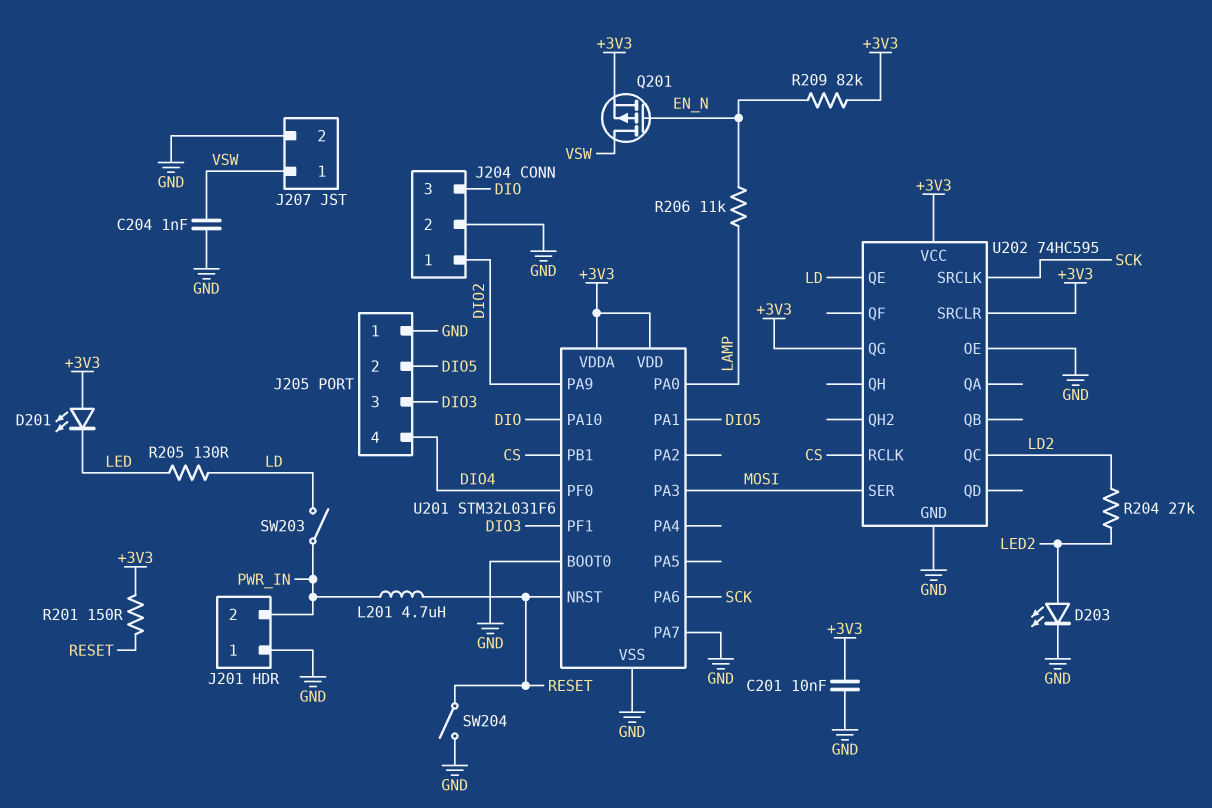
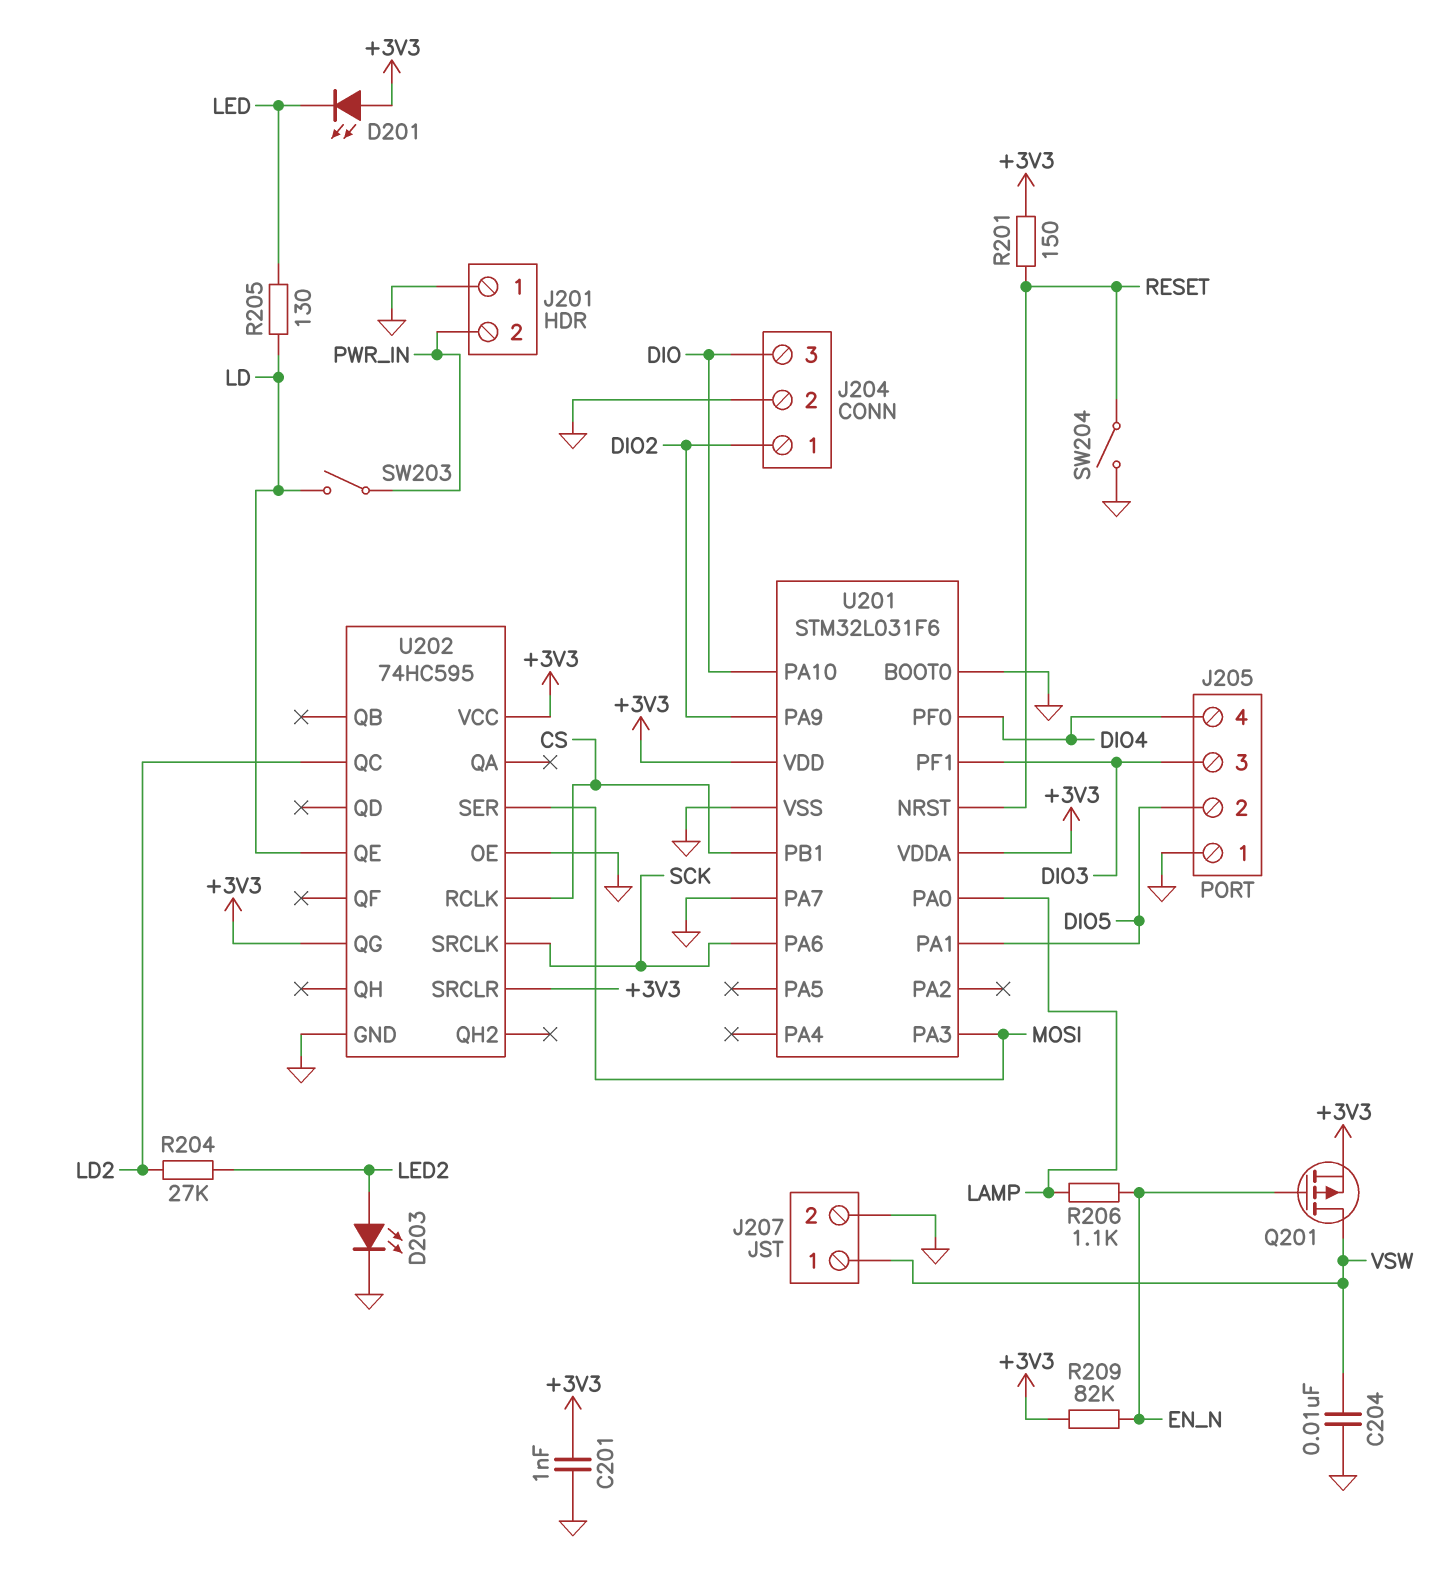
C201: 10nF (+3V3, GND) -> 1nF (+3V3, GND)
C204: 1nF (GND, VSW) -> 10nF (GND, VSW)
L201: 4.7uH (PWR_IN, RESET) -> none
R206: 11k (EN_N, LAMP) -> 1.1k (EN_N, LAMP)

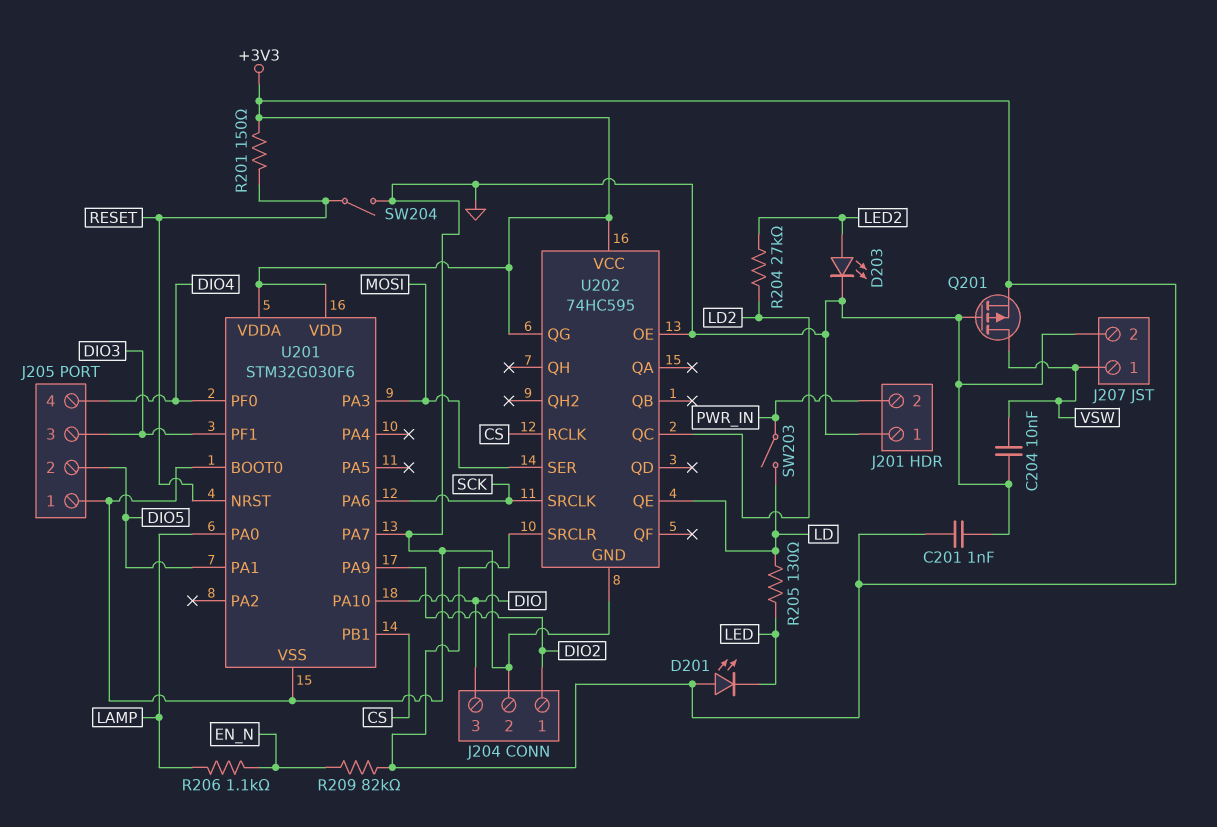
Q201: PMOS (G EN_N, D VSW, S +3V3) -> PMOS (G GND, D VSW, S +3V3)
U201: STM32L031F6 -> STM32G030F6

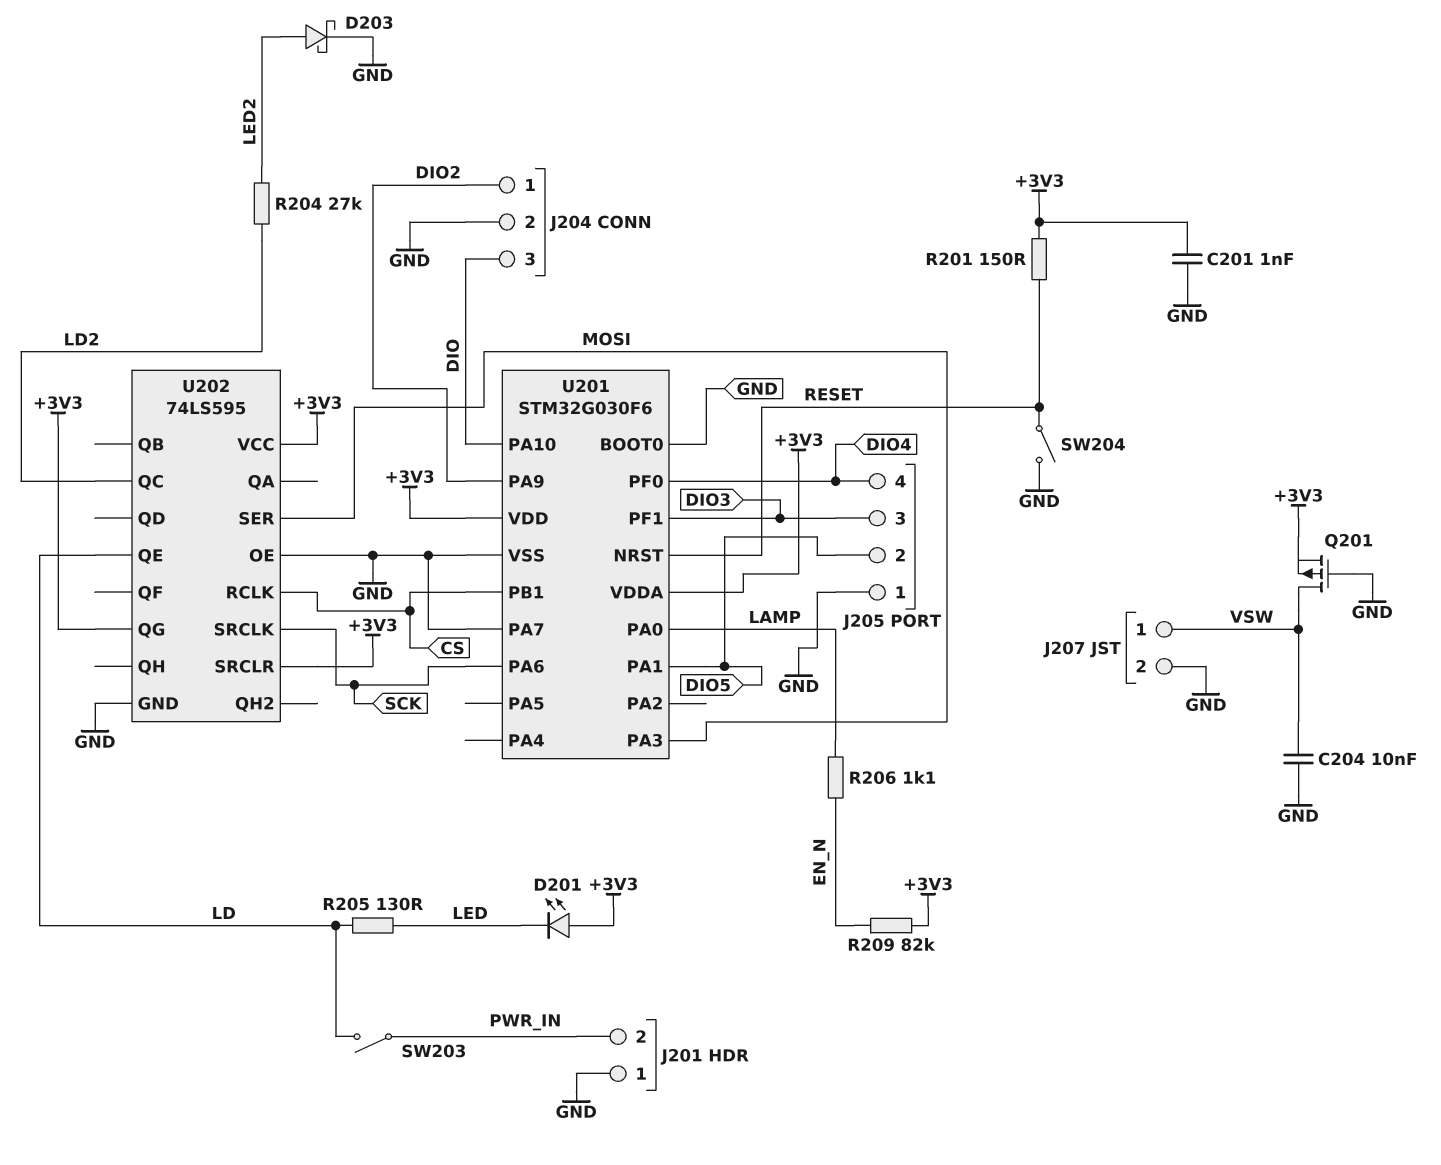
D203: LED (A LED2, K GND) -> schottky (A LED2, K GND)
U202: 74HC595 -> 74LS595

